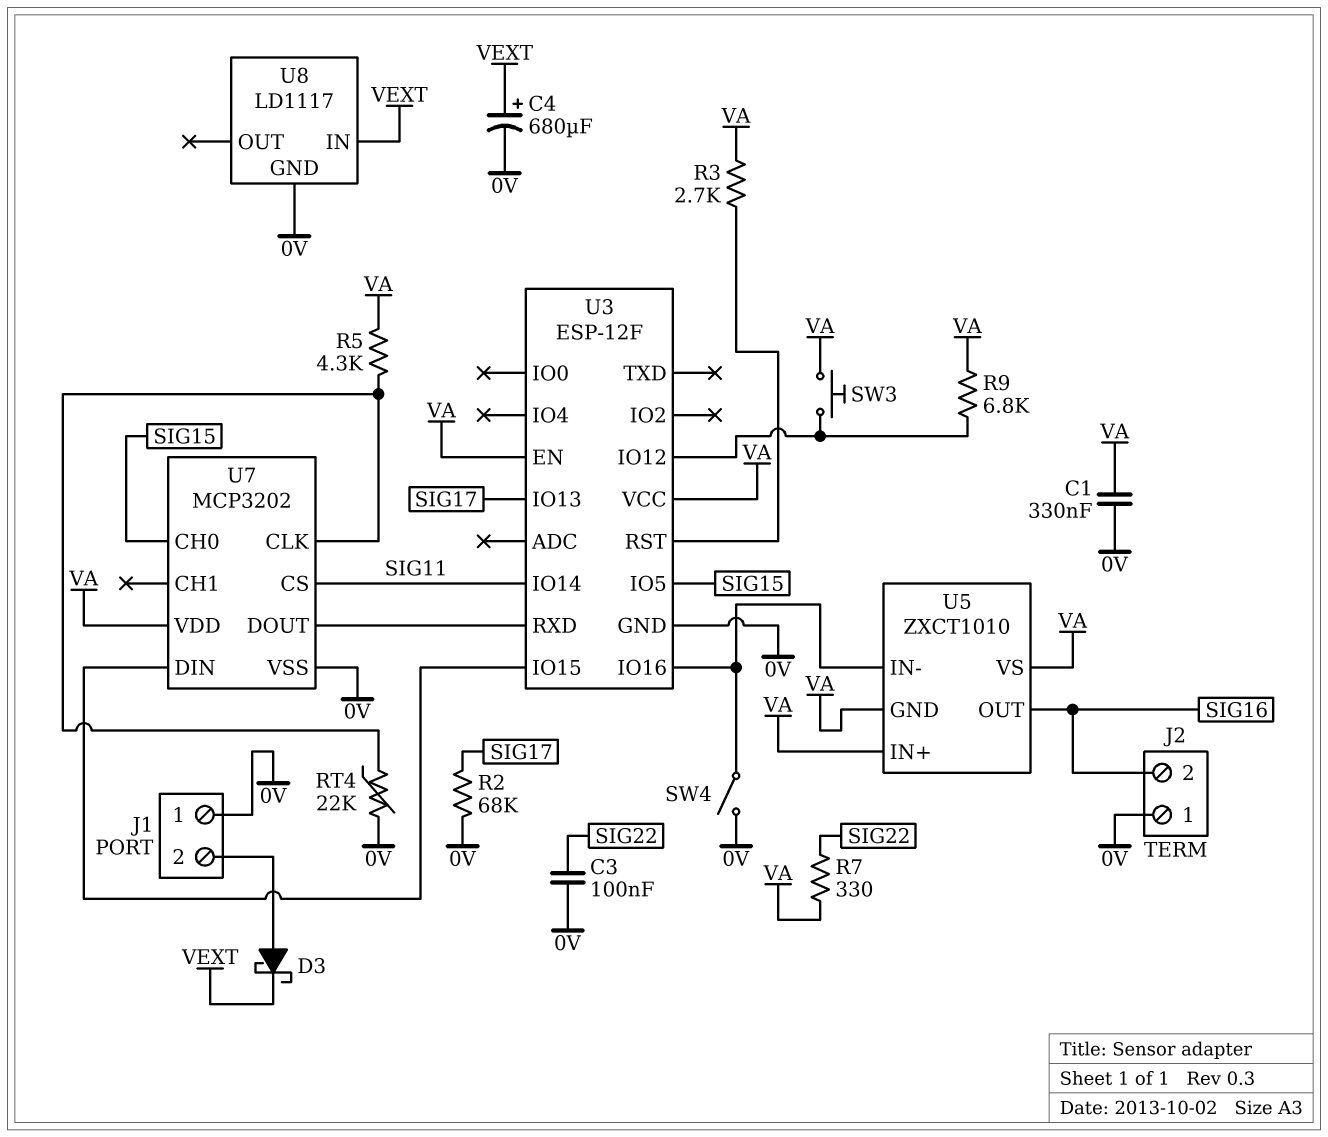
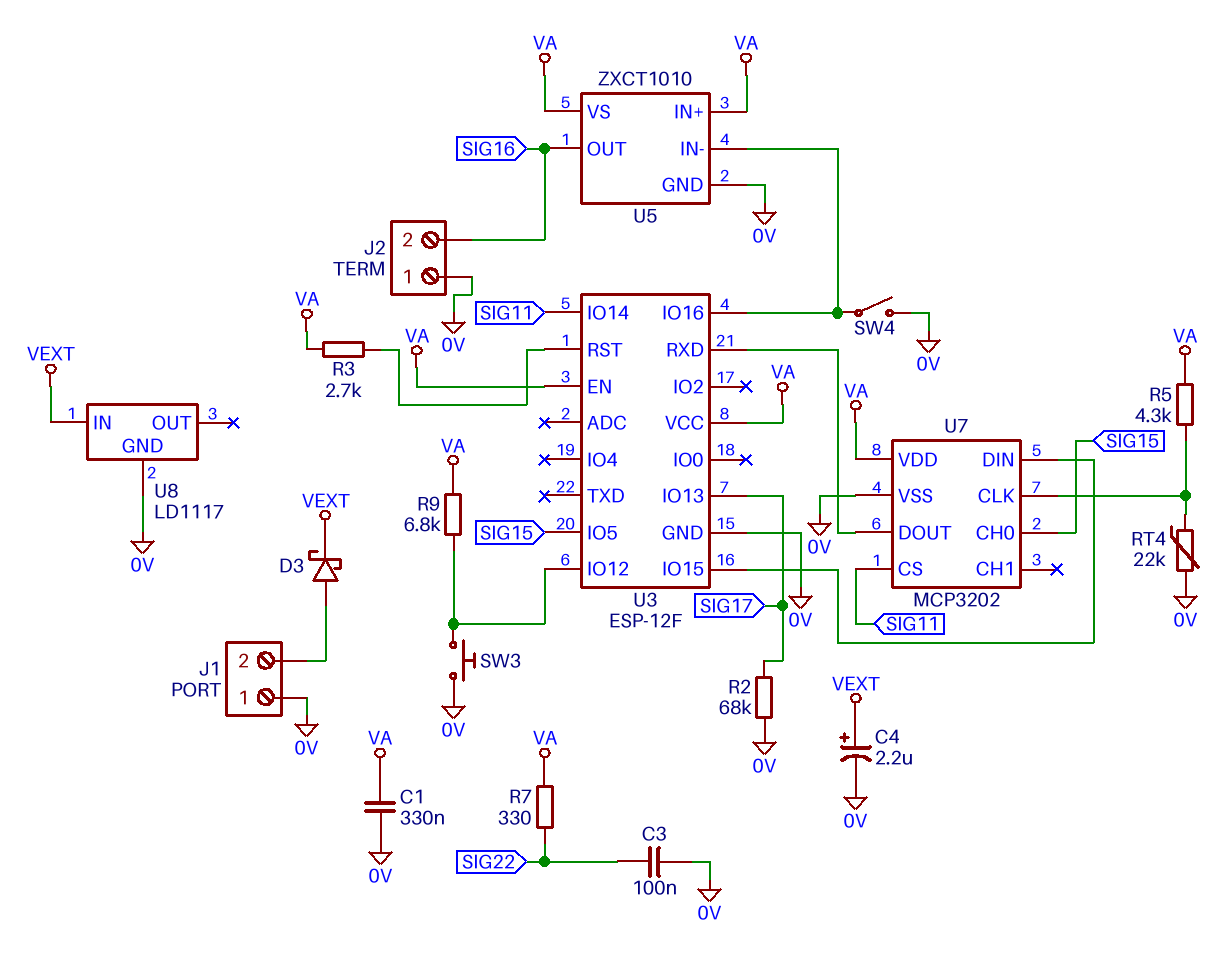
C4: 680uF (plus VEXT, minus 0V) -> 2.2uF (plus VEXT, minus 0V)
SW3: button (U3/IO12, VA) -> button (0V, U3/IO12)
U5 pin GND: VA -> 0V

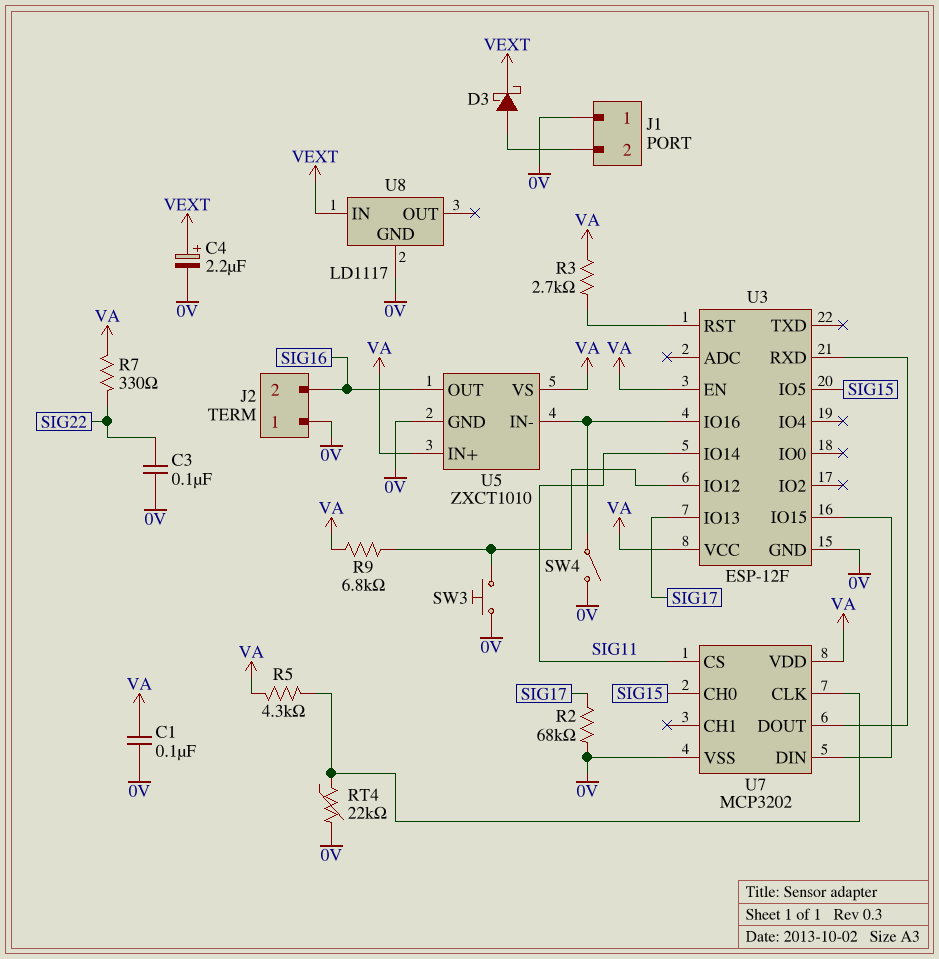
C1: 330nF (0V, VA) -> 100nF (0V, VA)

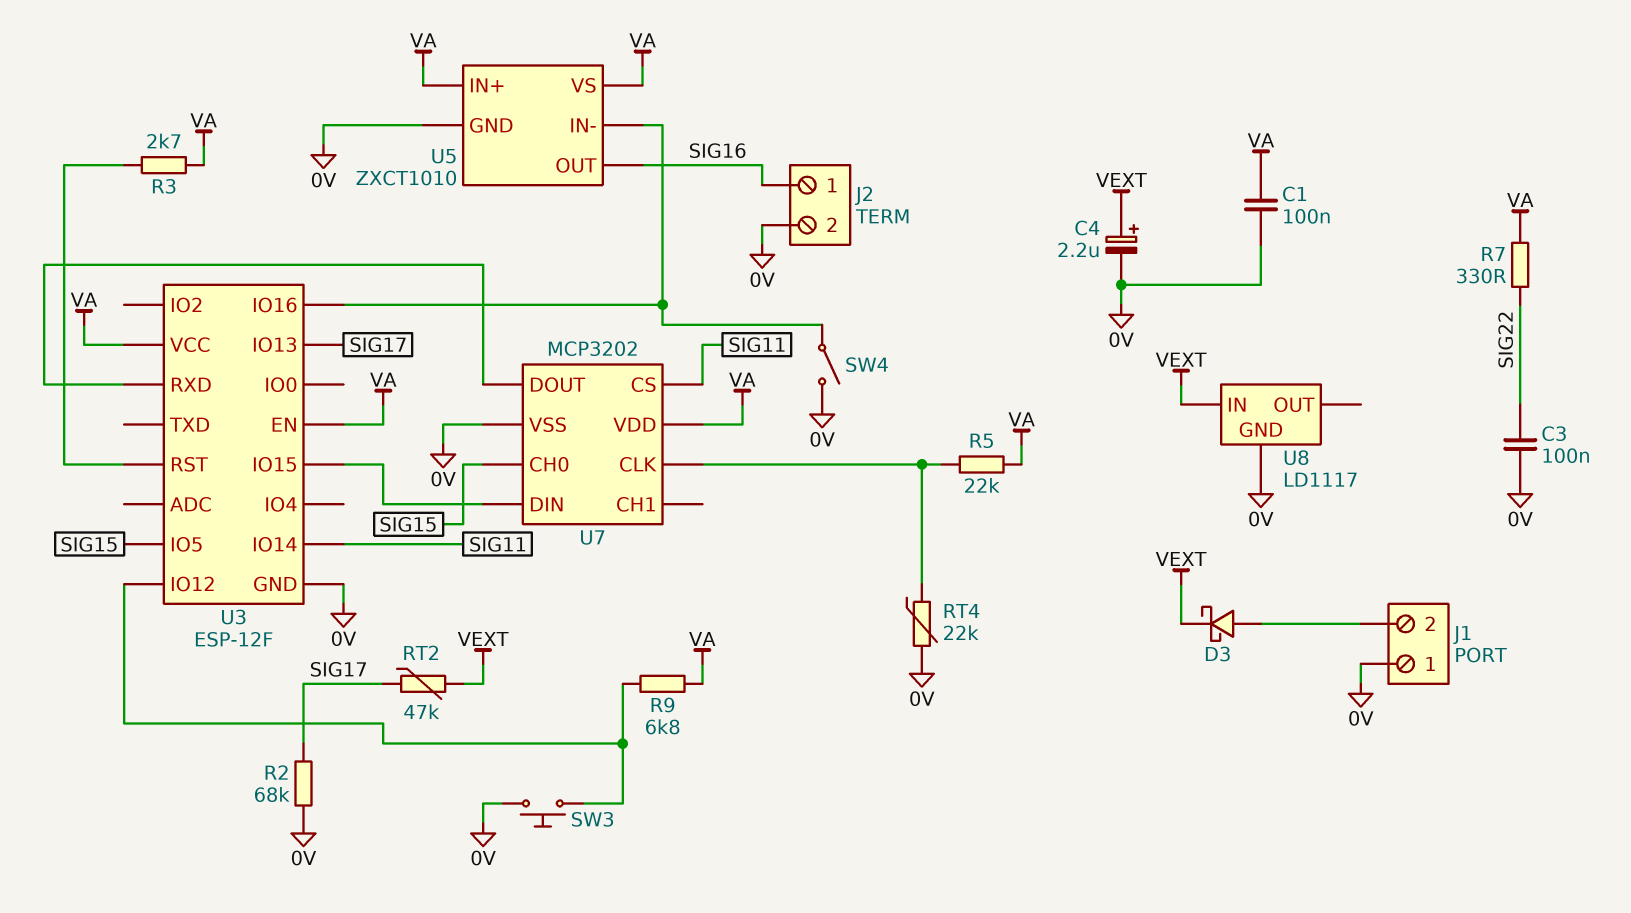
J2 pin 1: 0V -> SIG16
J2 pin 2: SIG16 -> 0V
R5: 4.3k (U7/CLK, VA) -> 22k (U7/CLK, VA)
RT2: none -> 47k (SIG17, VEXT)

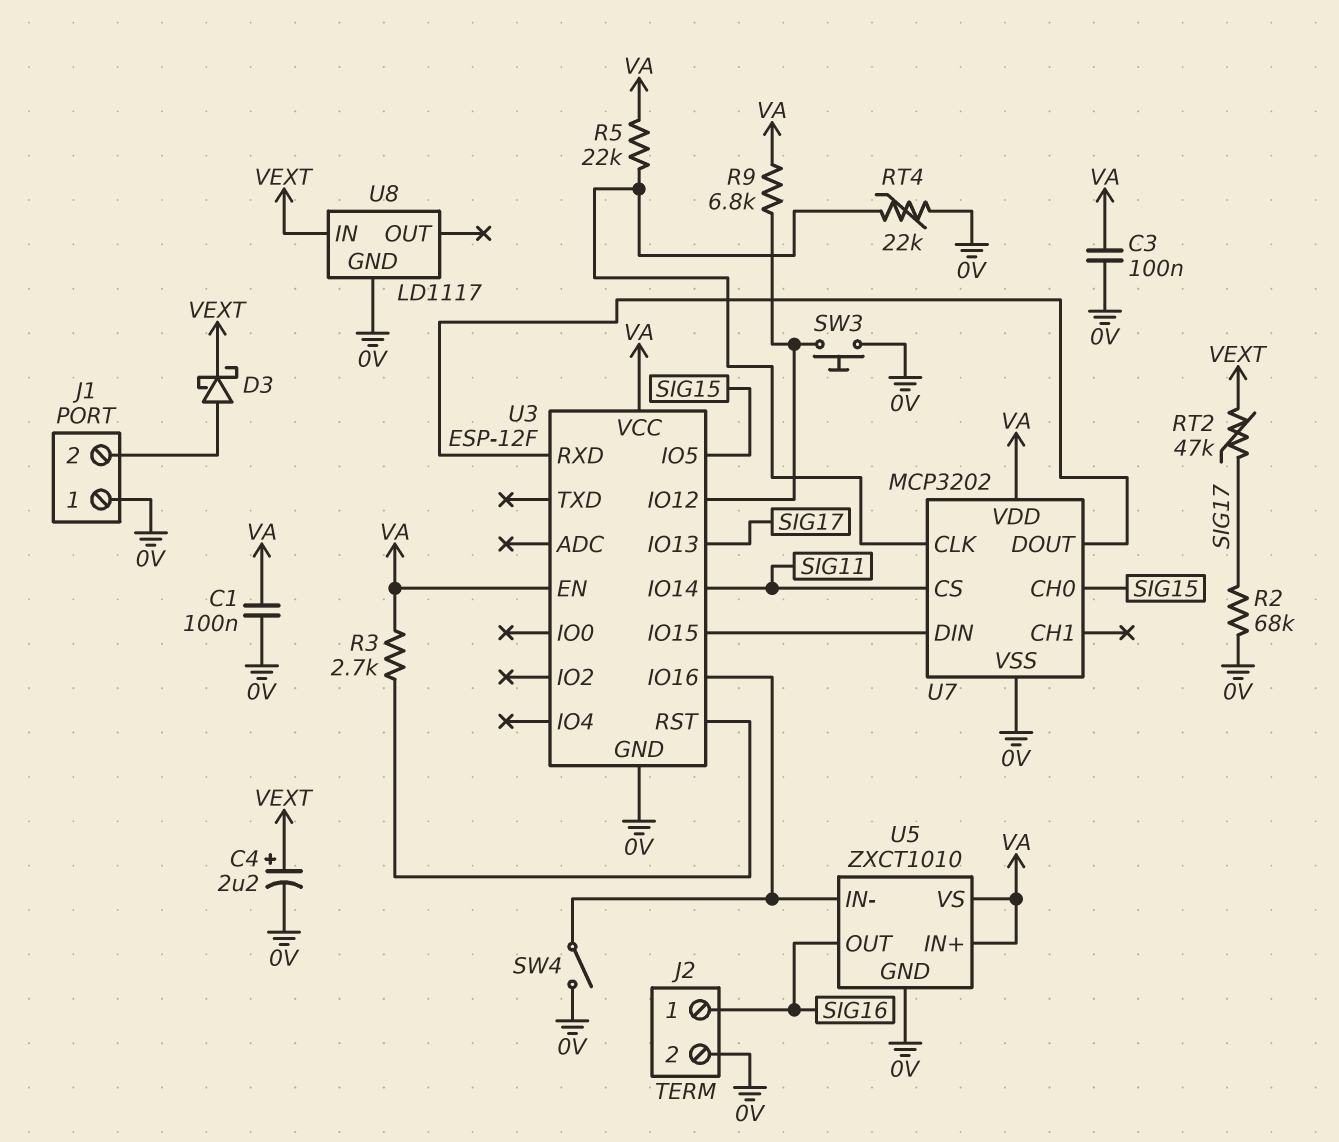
C3: 100nF (0V, SIG22) -> 100nF (0V, VA)
R7: 330 (SIG22, VA) -> none

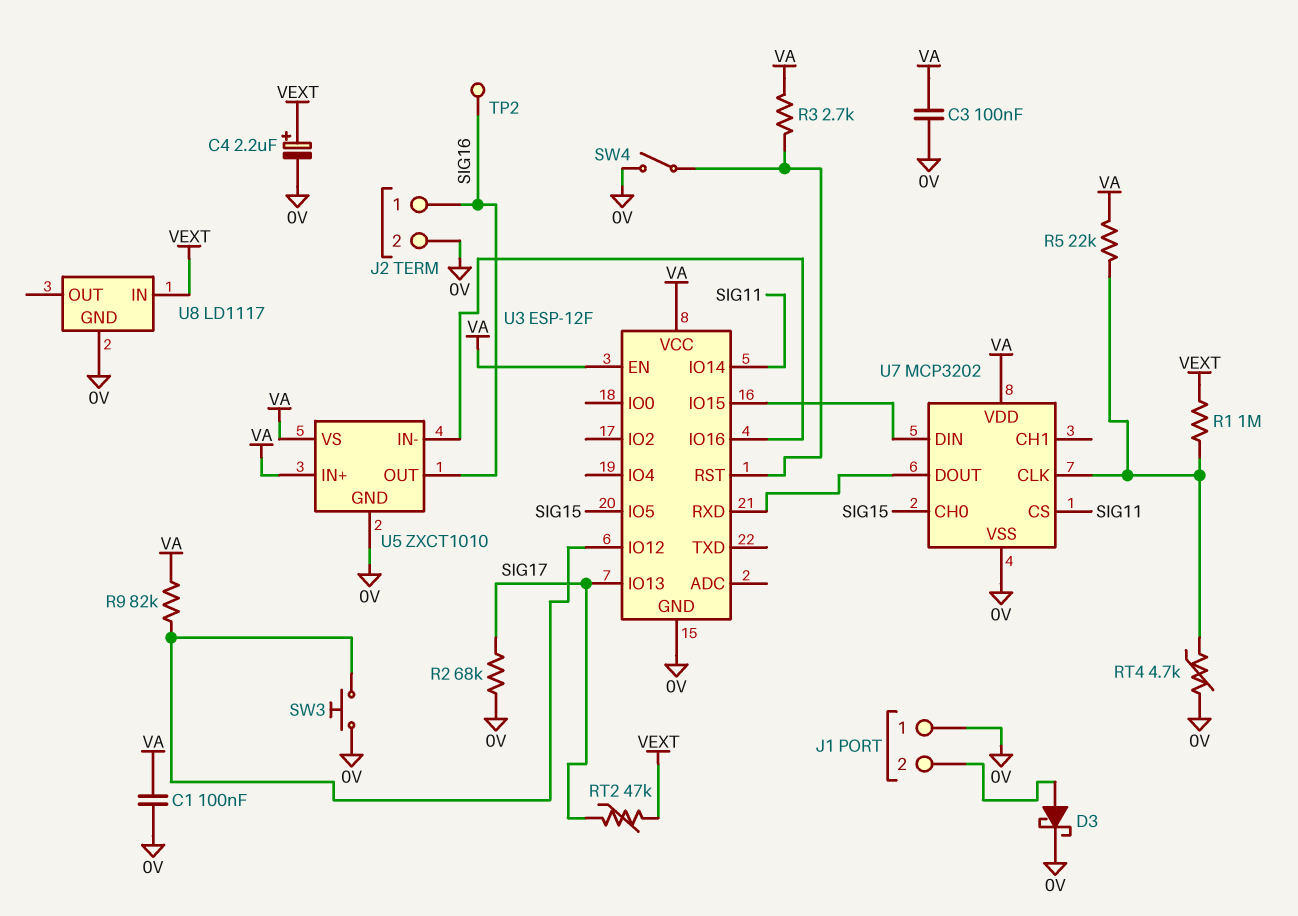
D3: schottky (A J1/2, K VEXT) -> schottky (A J1/2, K 0V)
R1: none -> 1M (U7/CLK, VEXT)
R9: 6.8k (U3/IO12, VA) -> 82k (U3/IO12, VA)
RT4: 22k (0V, U7/CLK) -> 4.7k (0V, U7/CLK)
SW4: switch (0V, U3/IO16) -> switch (0V, U3/RST)
TP2: none -> test point (SIG16)

